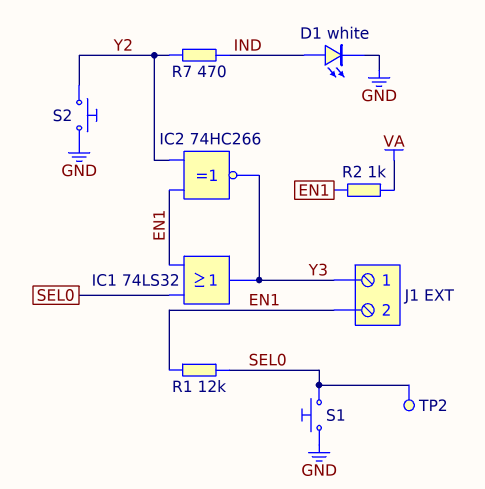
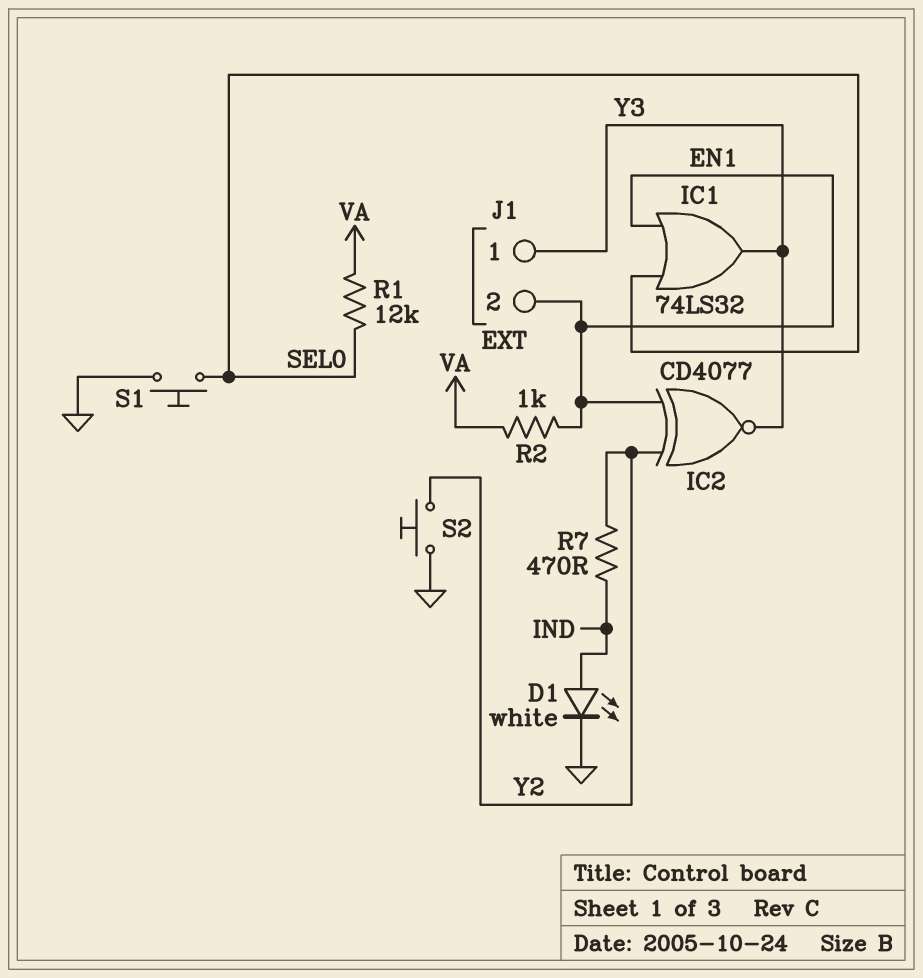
IC2: XNOR 74HC266 (in EN1, in Y2, out Y3) -> XNOR CD4077 (in EN1, in Y2, out Y3)
R1: 12k (EN1, SEL0) -> 12k (SEL0, VA)
TP2: test point (SEL0) -> none

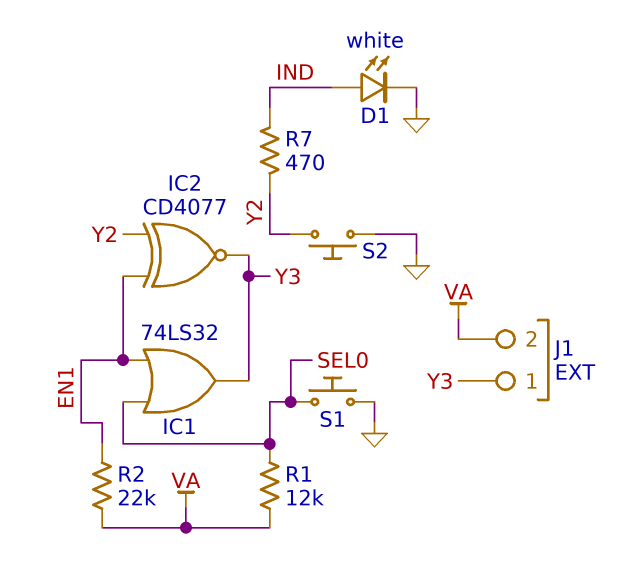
J1 pin 2: EN1 -> VA
R2: 1k (EN1, VA) -> 22k (EN1, VA)

